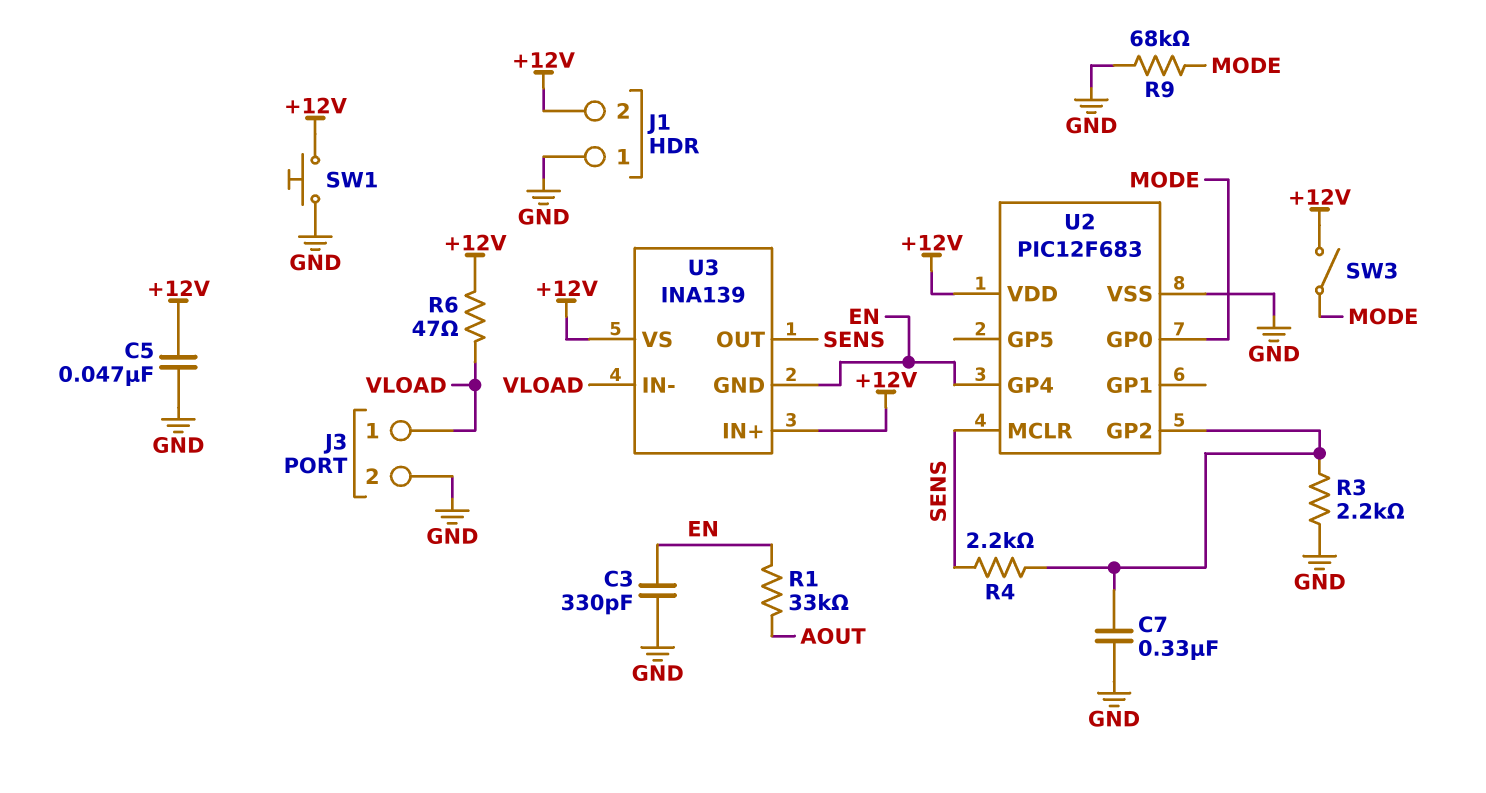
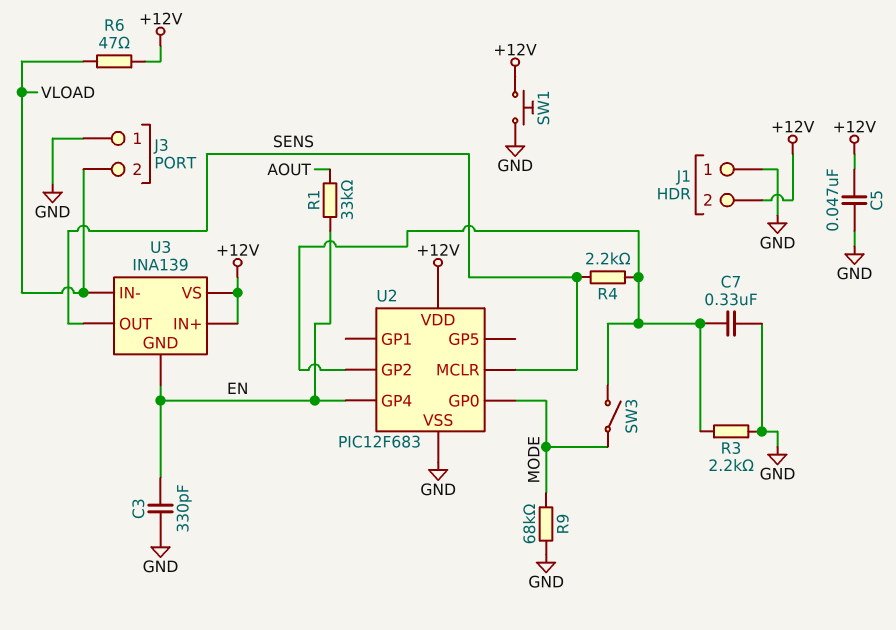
J3 pin 1: VLOAD -> GND
J3 pin 2: GND -> VLOAD
SW3: switch (+12V, MODE) -> switch (MODE, U2/GP2)

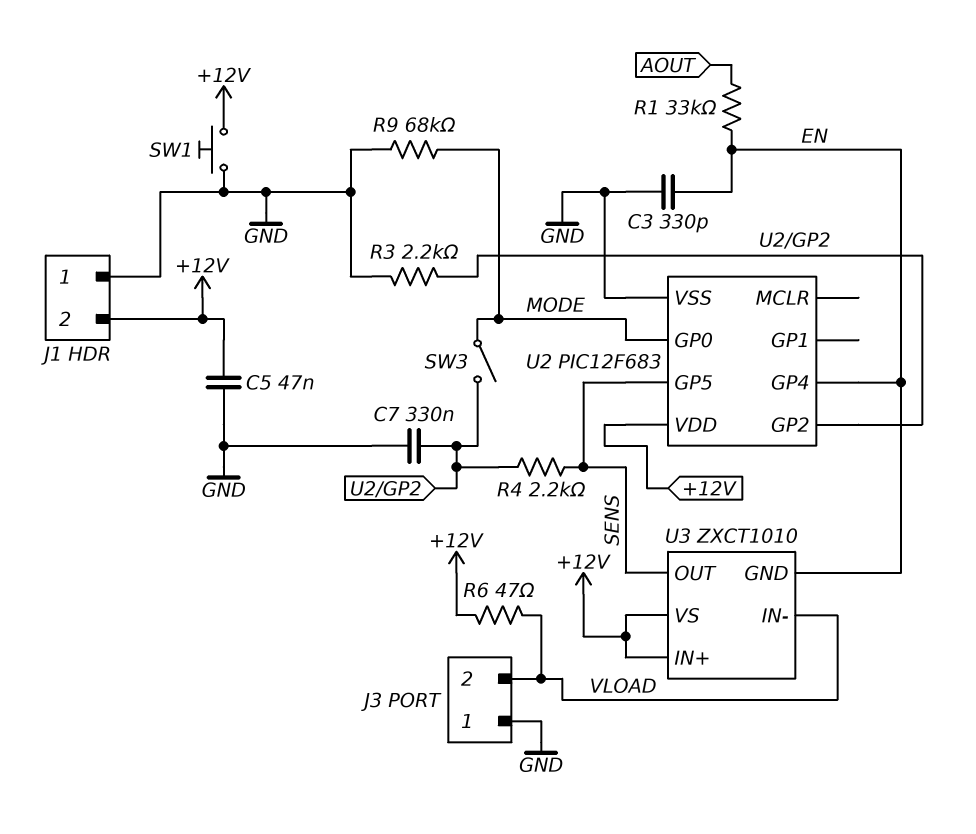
U2 pin GP5: none -> SENS
U2 pin MCLR: SENS -> none
U3: INA139 -> ZXCT1010

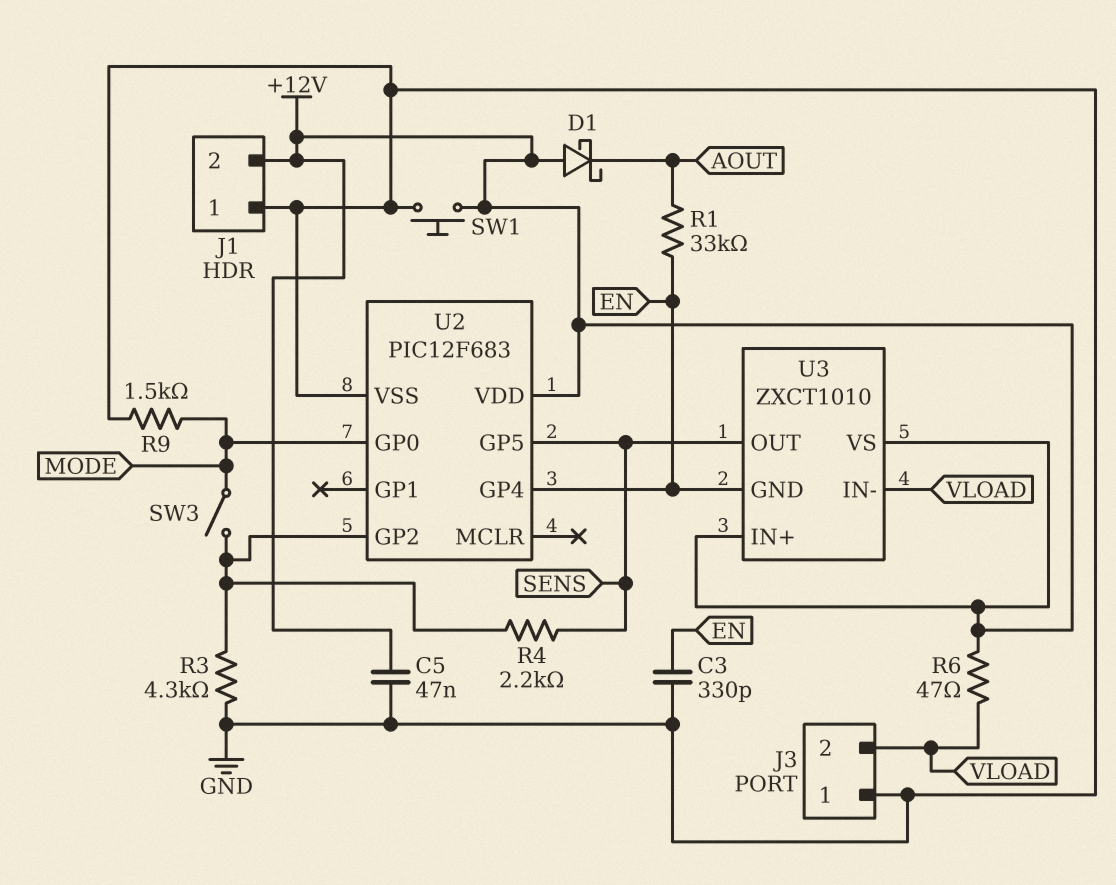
C7: 330nF (GND, U2/GP2) -> none
D1: none -> schottky (A +12V, K AOUT)
R3: 2.2k (GND, U2/GP2) -> 4.3k (GND, U2/GP2)
R9: 68k (GND, MODE) -> 1.5k (GND, MODE)

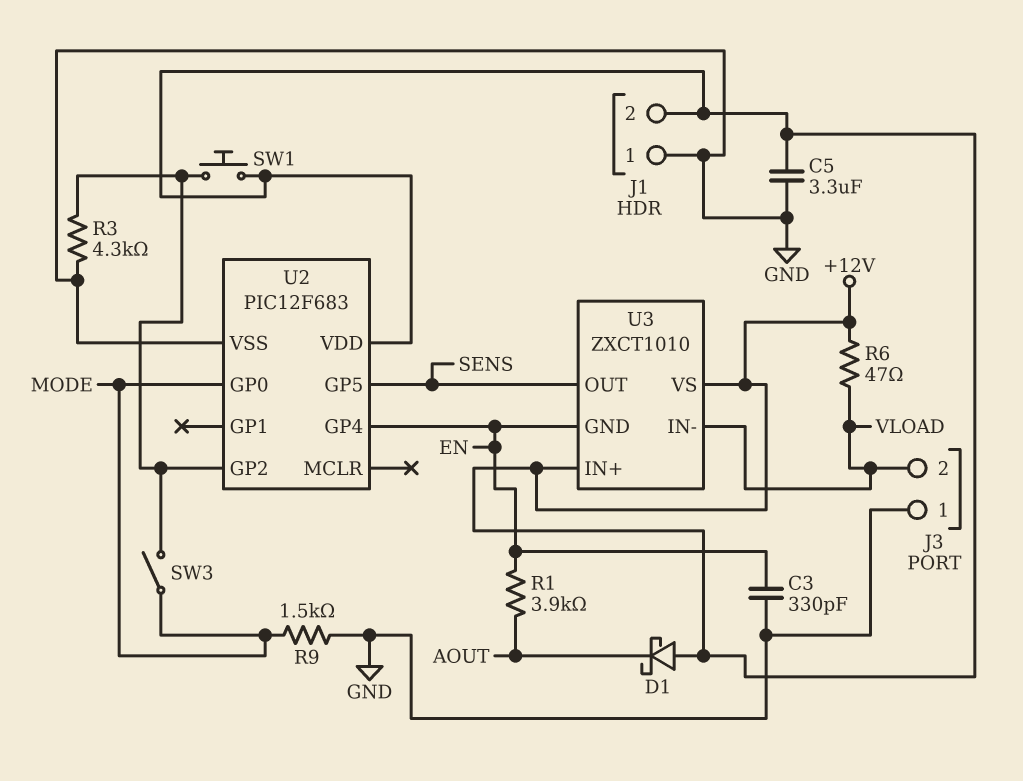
C5: 47nF (+12V, GND) -> 3.3uF (+12V, GND)
R1: 33k (AOUT, EN) -> 3.9k (AOUT, EN)
R4: 2.2k (SENS, U2/GP2) -> none
SW1: button (+12V, GND) -> button (+12V, U2/GP2)

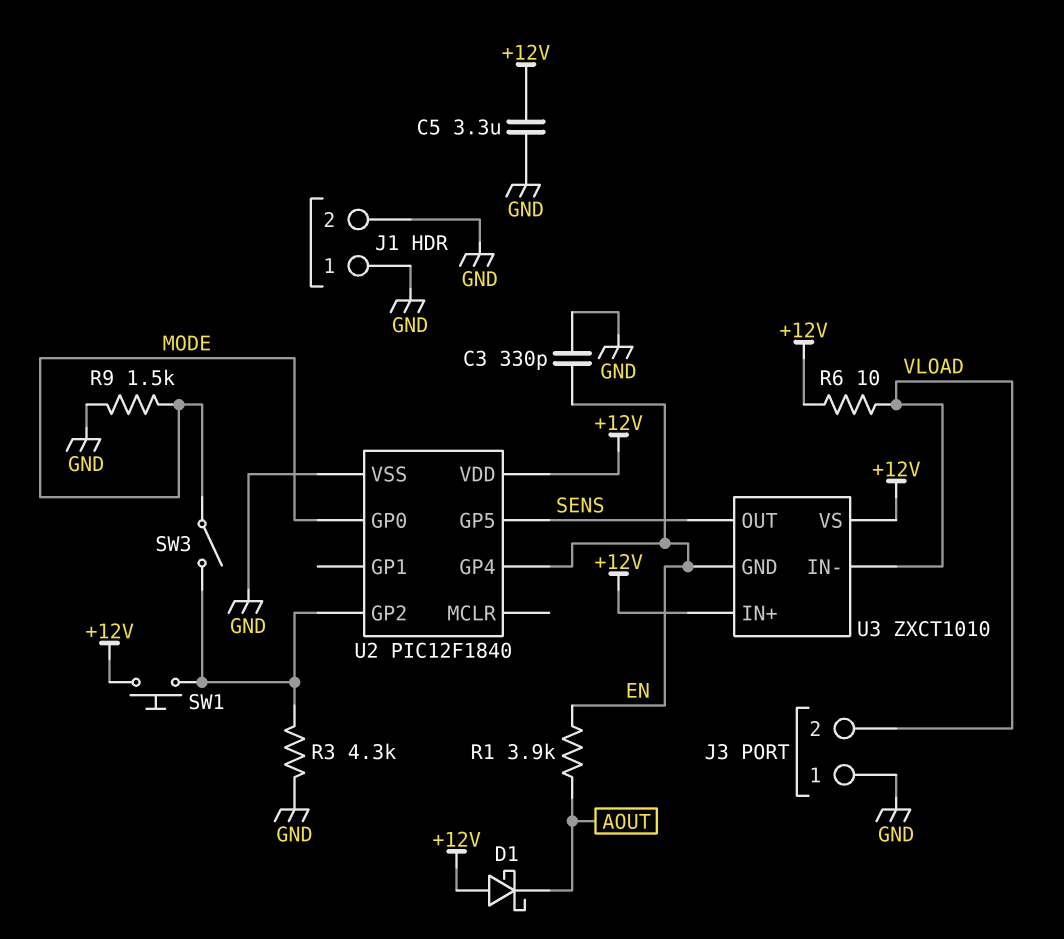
J1 pin 2: +12V -> GND
R6: 47 (+12V, VLOAD) -> 10 (+12V, VLOAD)
U2: PIC12F683 -> PIC12F1840

